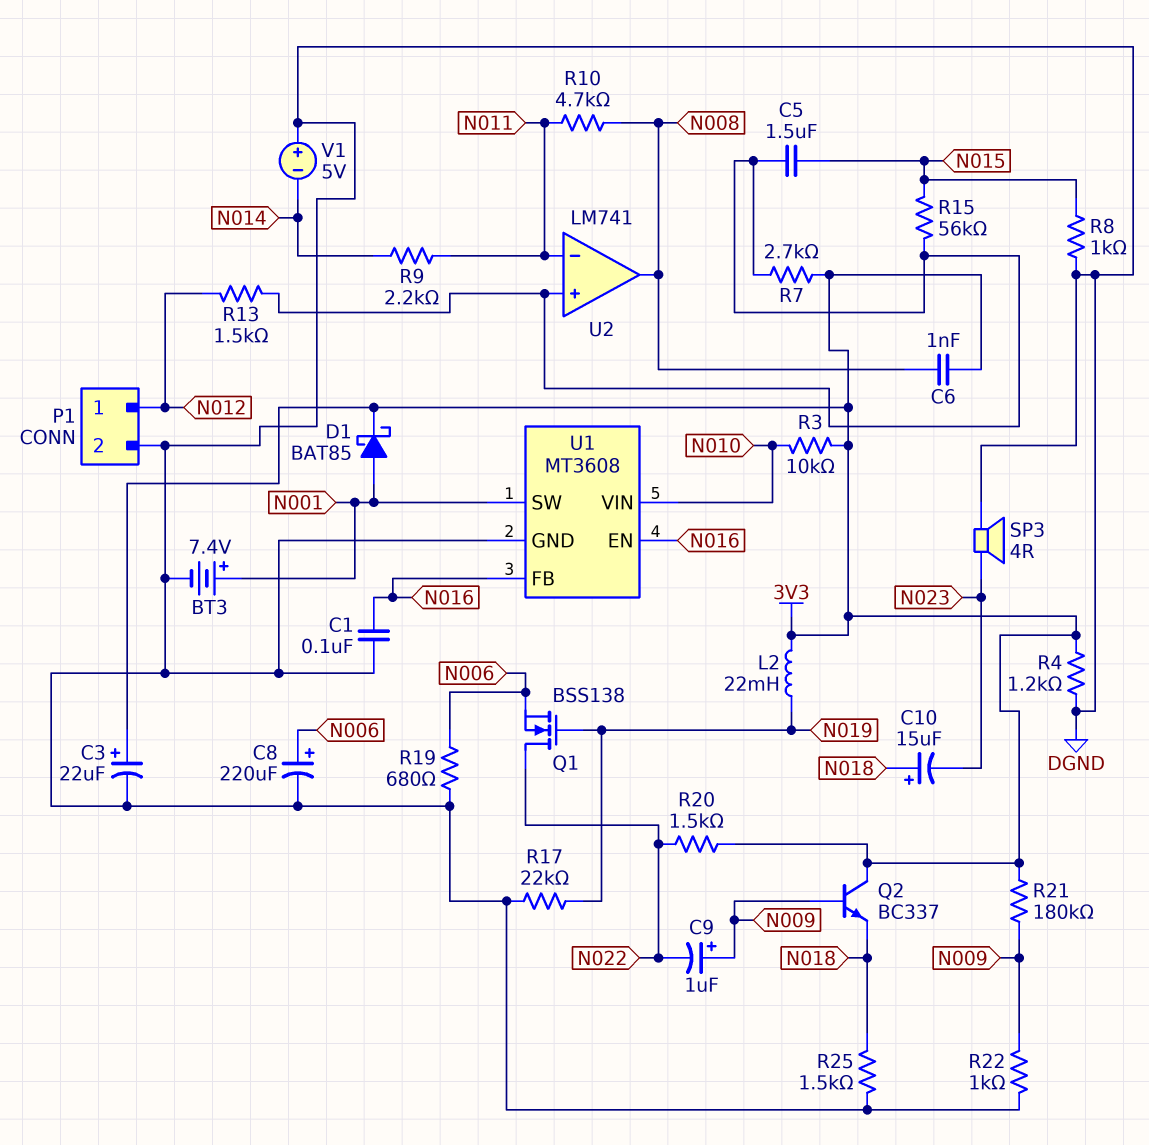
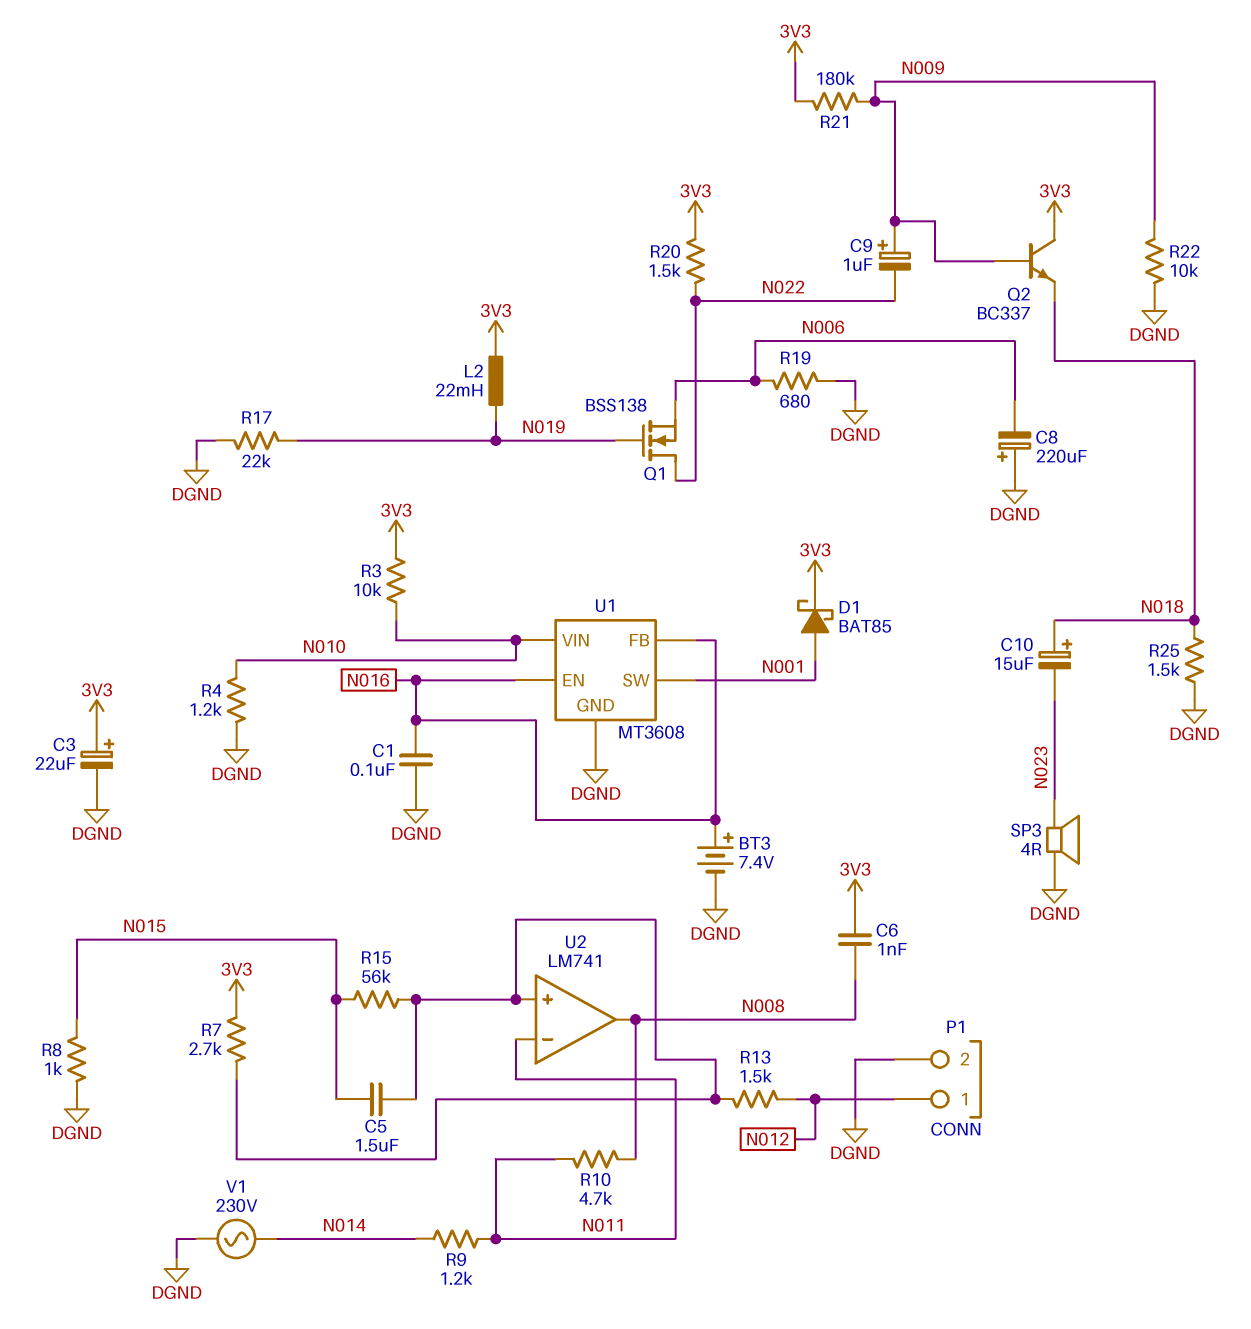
BT3: 7.4V (plus N001, minus DGND) -> 7.4V (plus N016, minus DGND)
C8: 220uF (plus N006, minus DGND) -> 220uF (plus DGND, minus N006)
R4: 1.2k (3V3, DGND) -> 1.2k (DGND, N010)
R9: 2.2k (N011, N014) -> 1.2k (N011, N014)
R22: 1k (DGND, N009) -> 10k (DGND, N009)
V1: 5V (plus DGND, minus N014) -> AC 230V (DGND, N014)

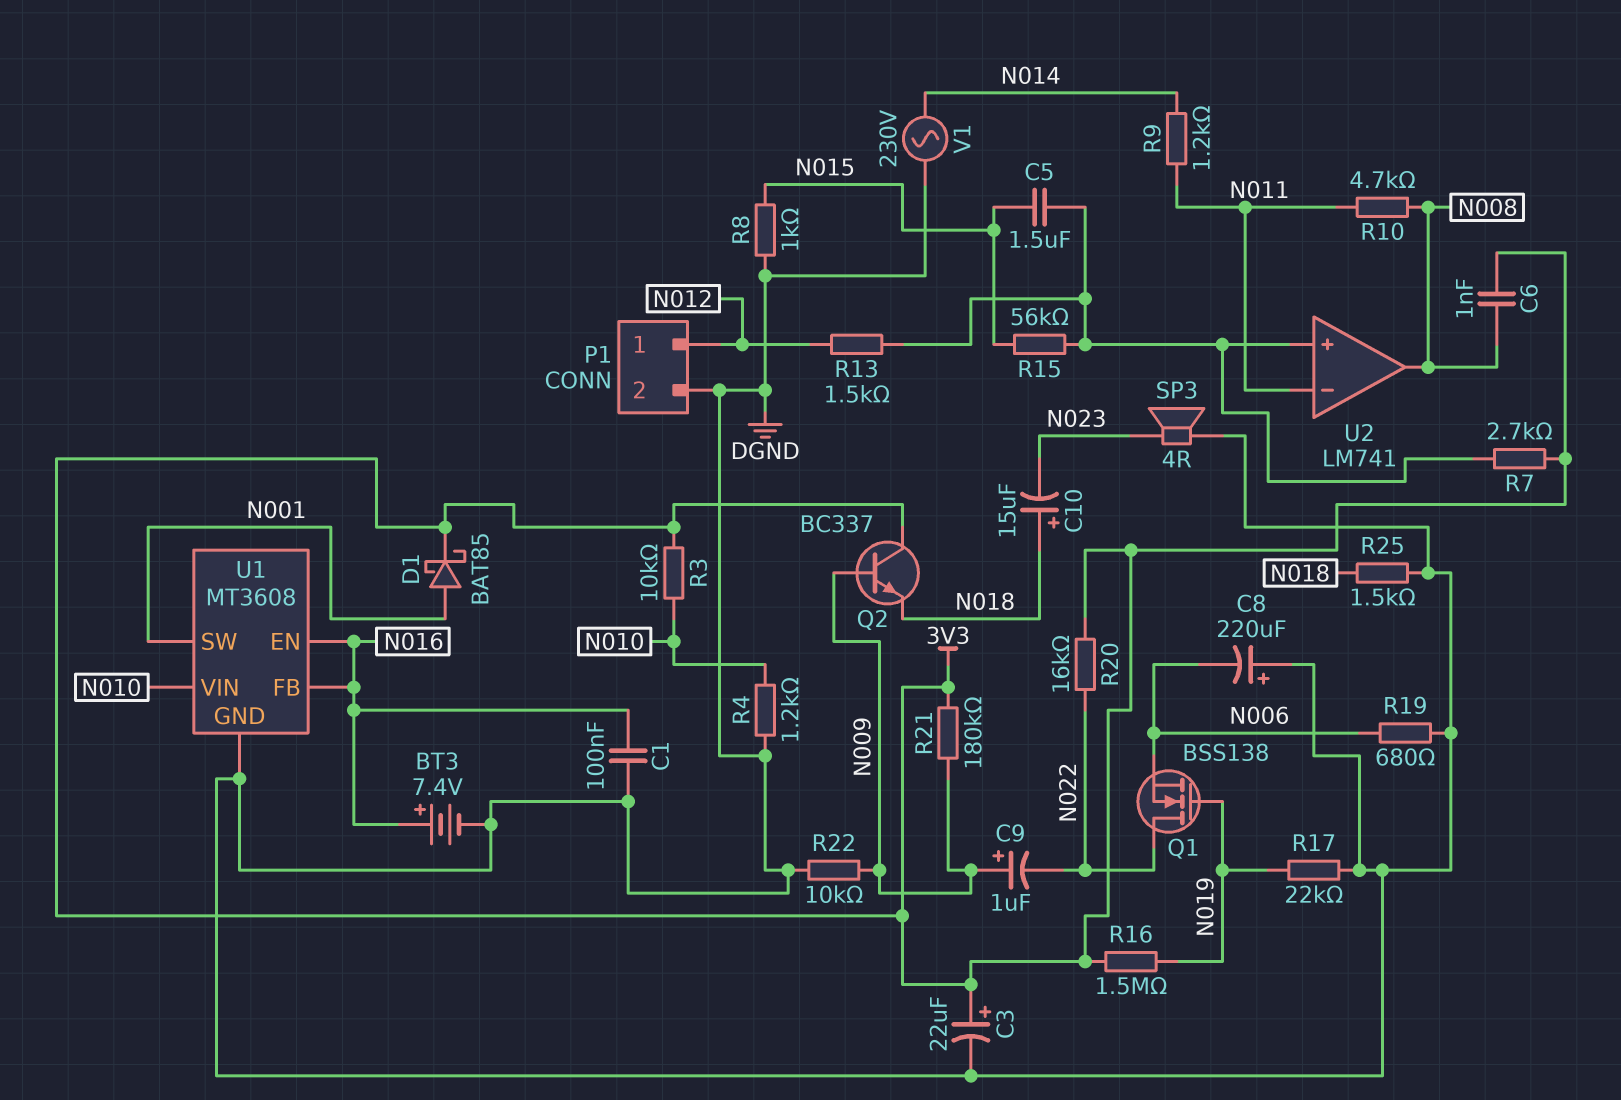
L2: 22mH (3V3, N019) -> none
R16: none -> 1.5M (3V3, N019)
R20: 1.5k (3V3, N022) -> 16k (3V3, N022)

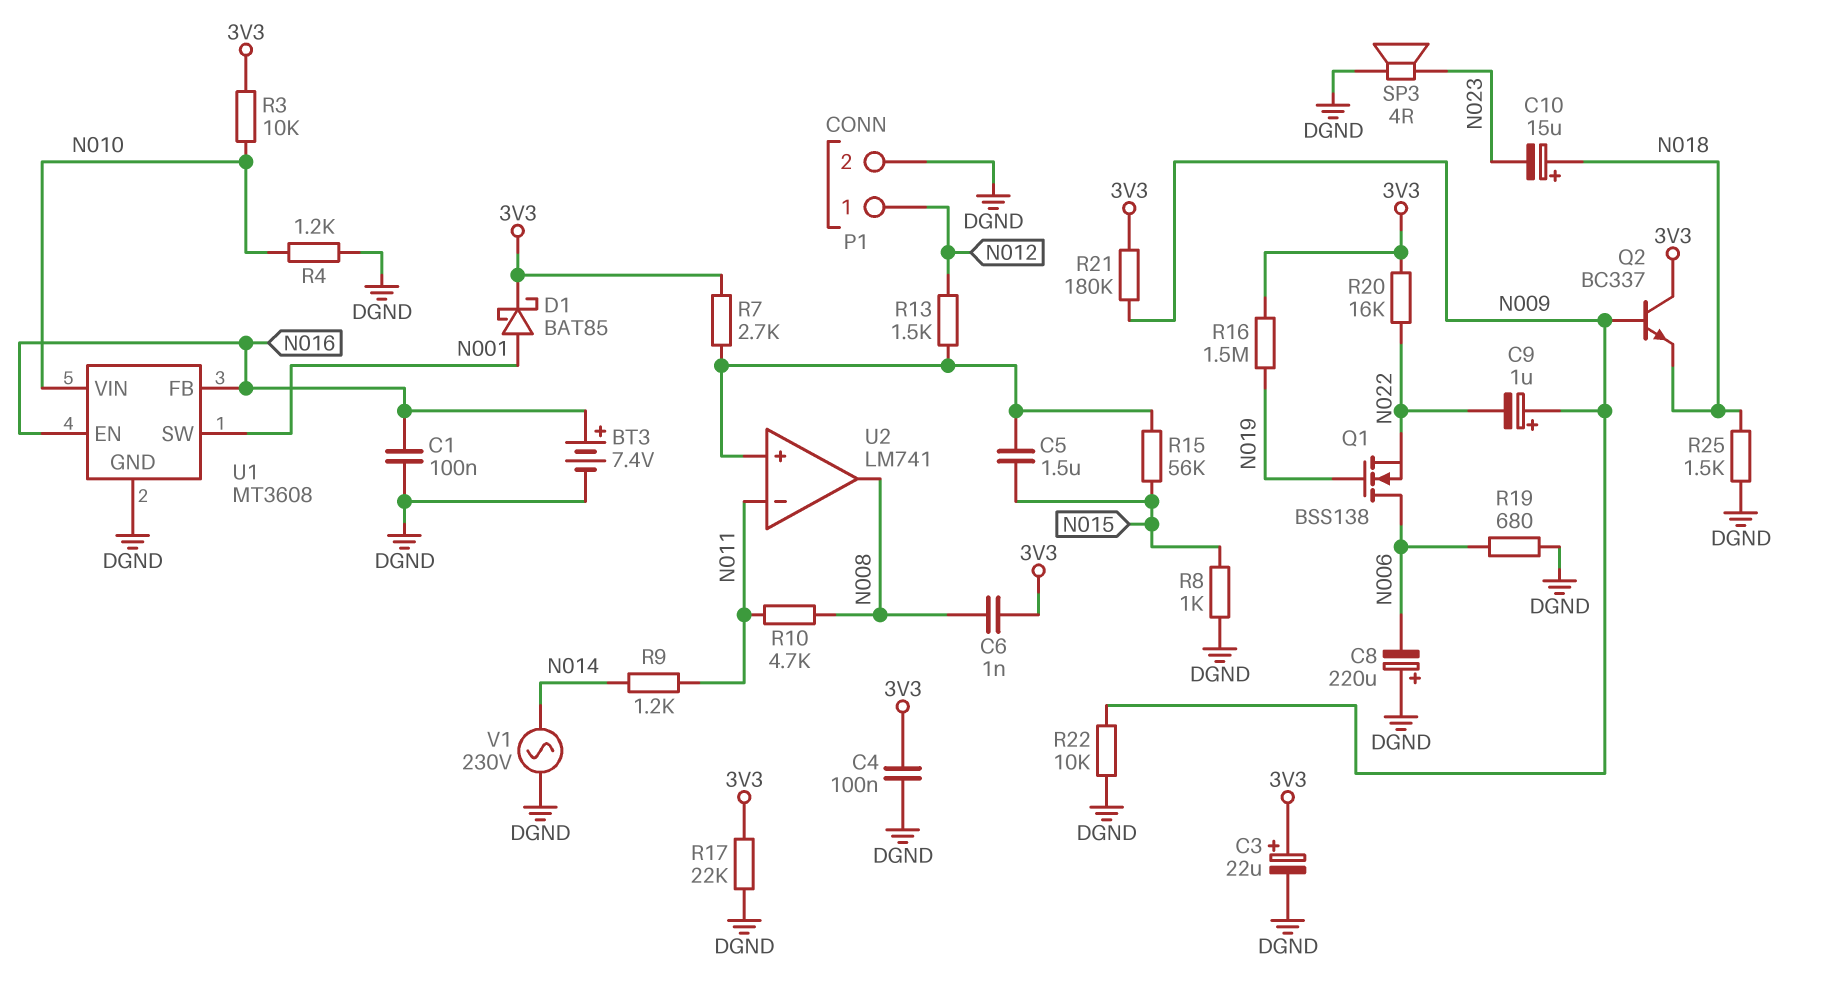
C4: none -> 100nF (3V3, DGND)
Q1: NMOS BSS138 (G N019, D N022, S N006) -> NMOS BSS138 (G N019, D N006, S N022)
R17: 22k (DGND, N019) -> 22k (3V3, DGND)

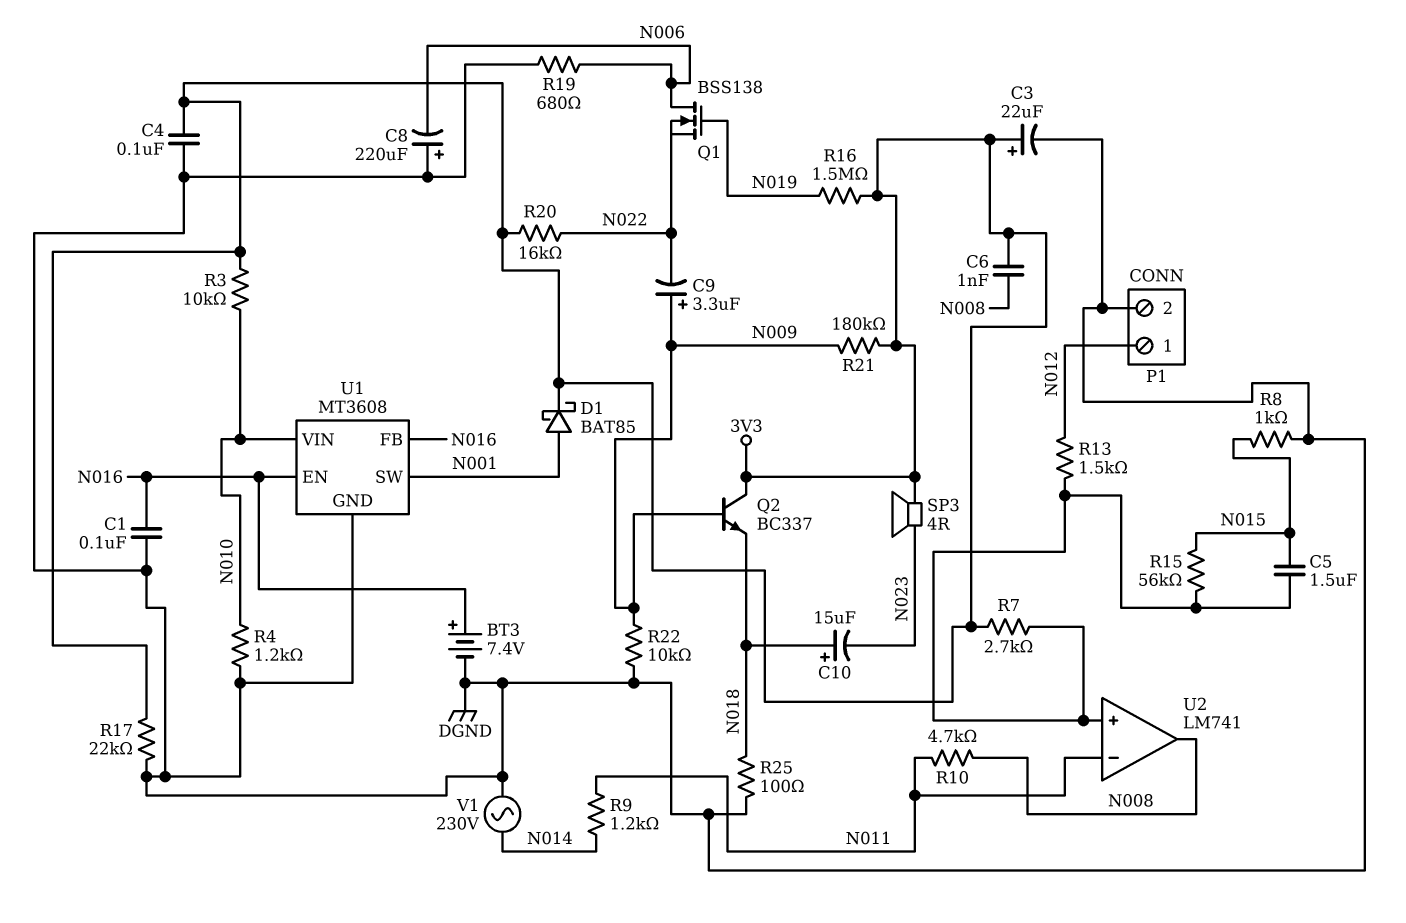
C9: 1uF (plus N009, minus N022) -> 3.3uF (plus N009, minus N022)
R25: 1.5k (DGND, N018) -> 100 (DGND, N018)
SP3: speaker 4R (DGND, N023) -> speaker 4R (3V3, N023)

